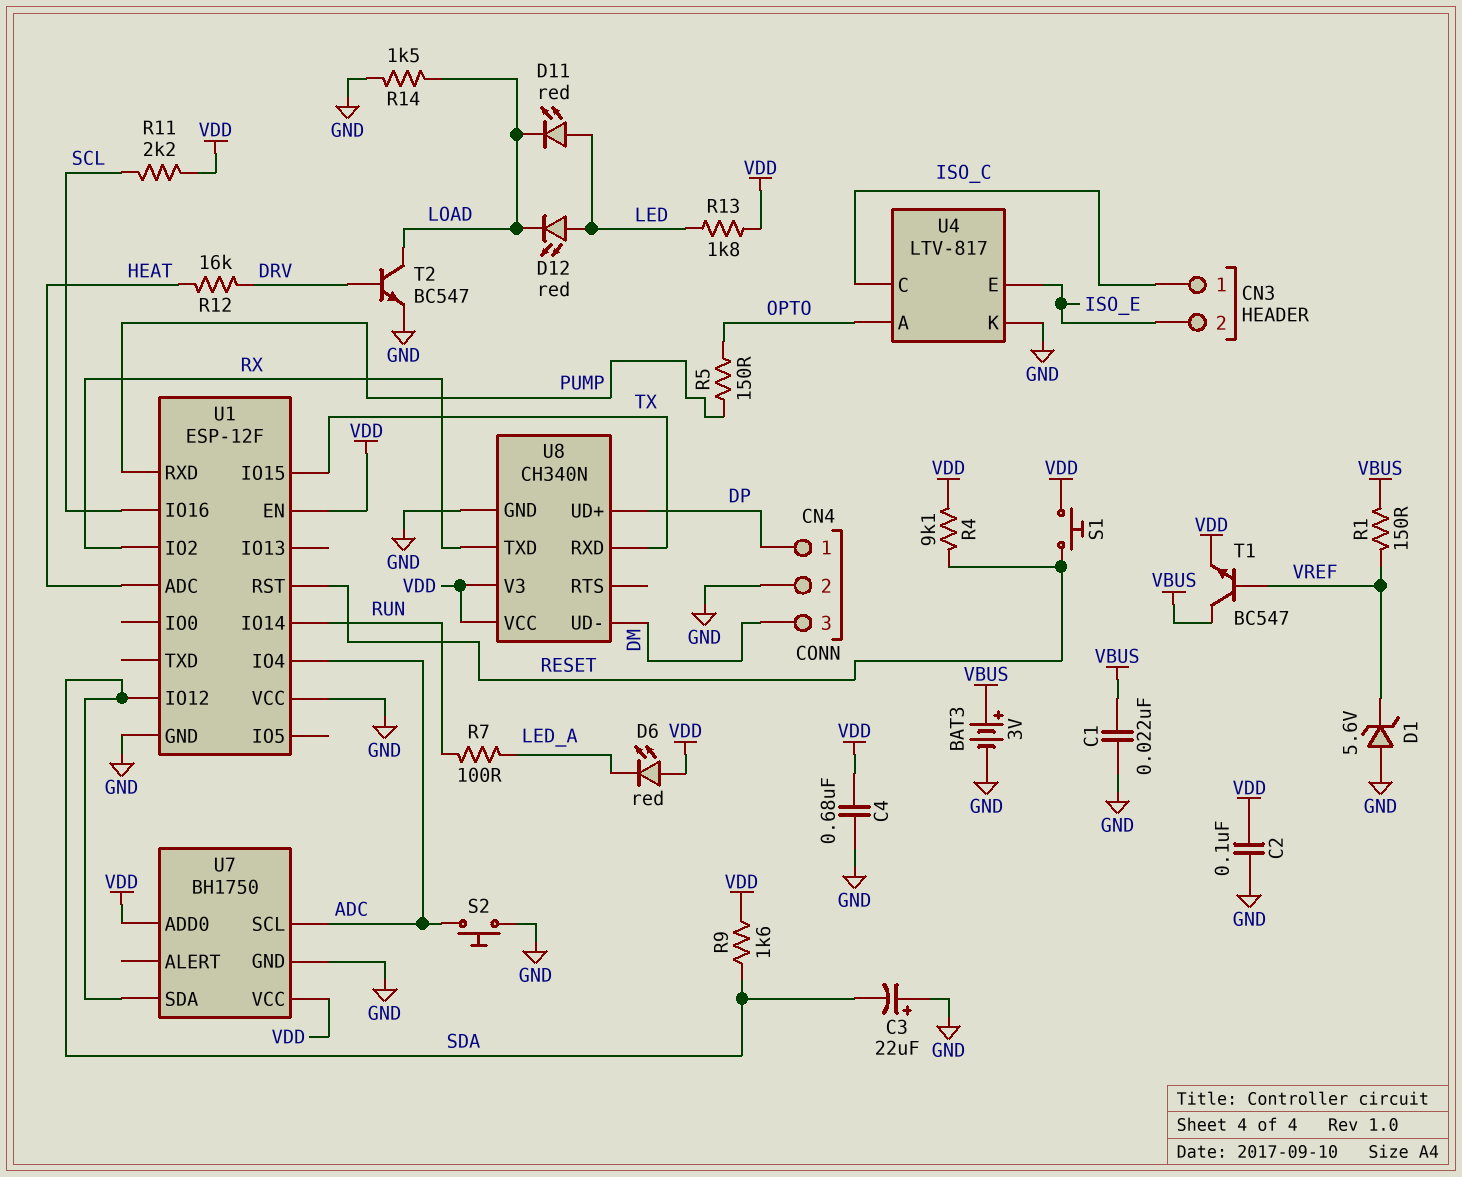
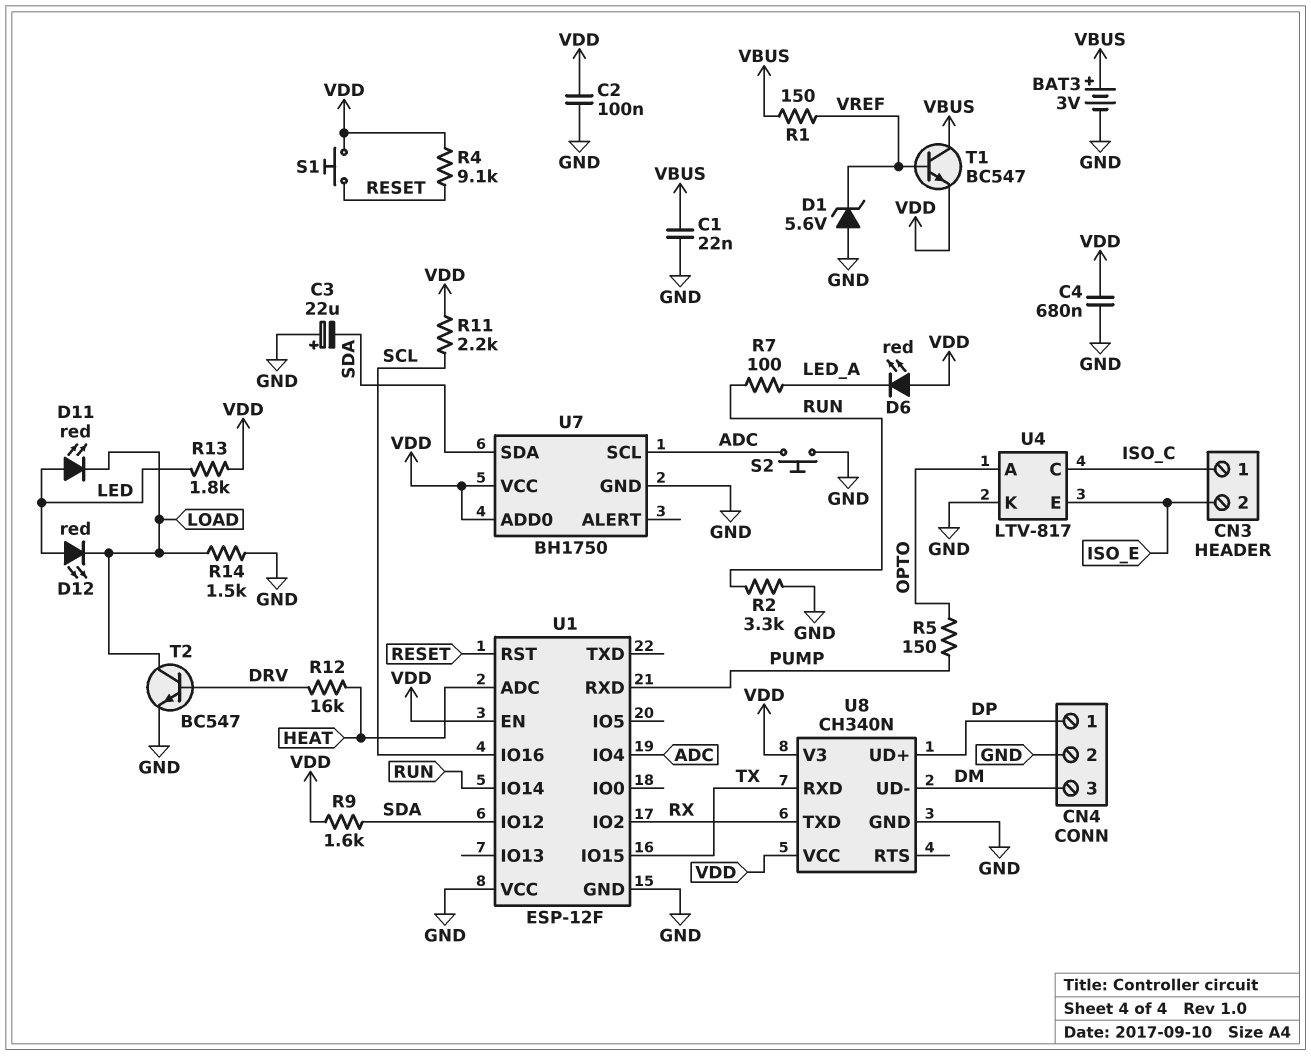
R2: none -> 3.3k (GND, RUN)

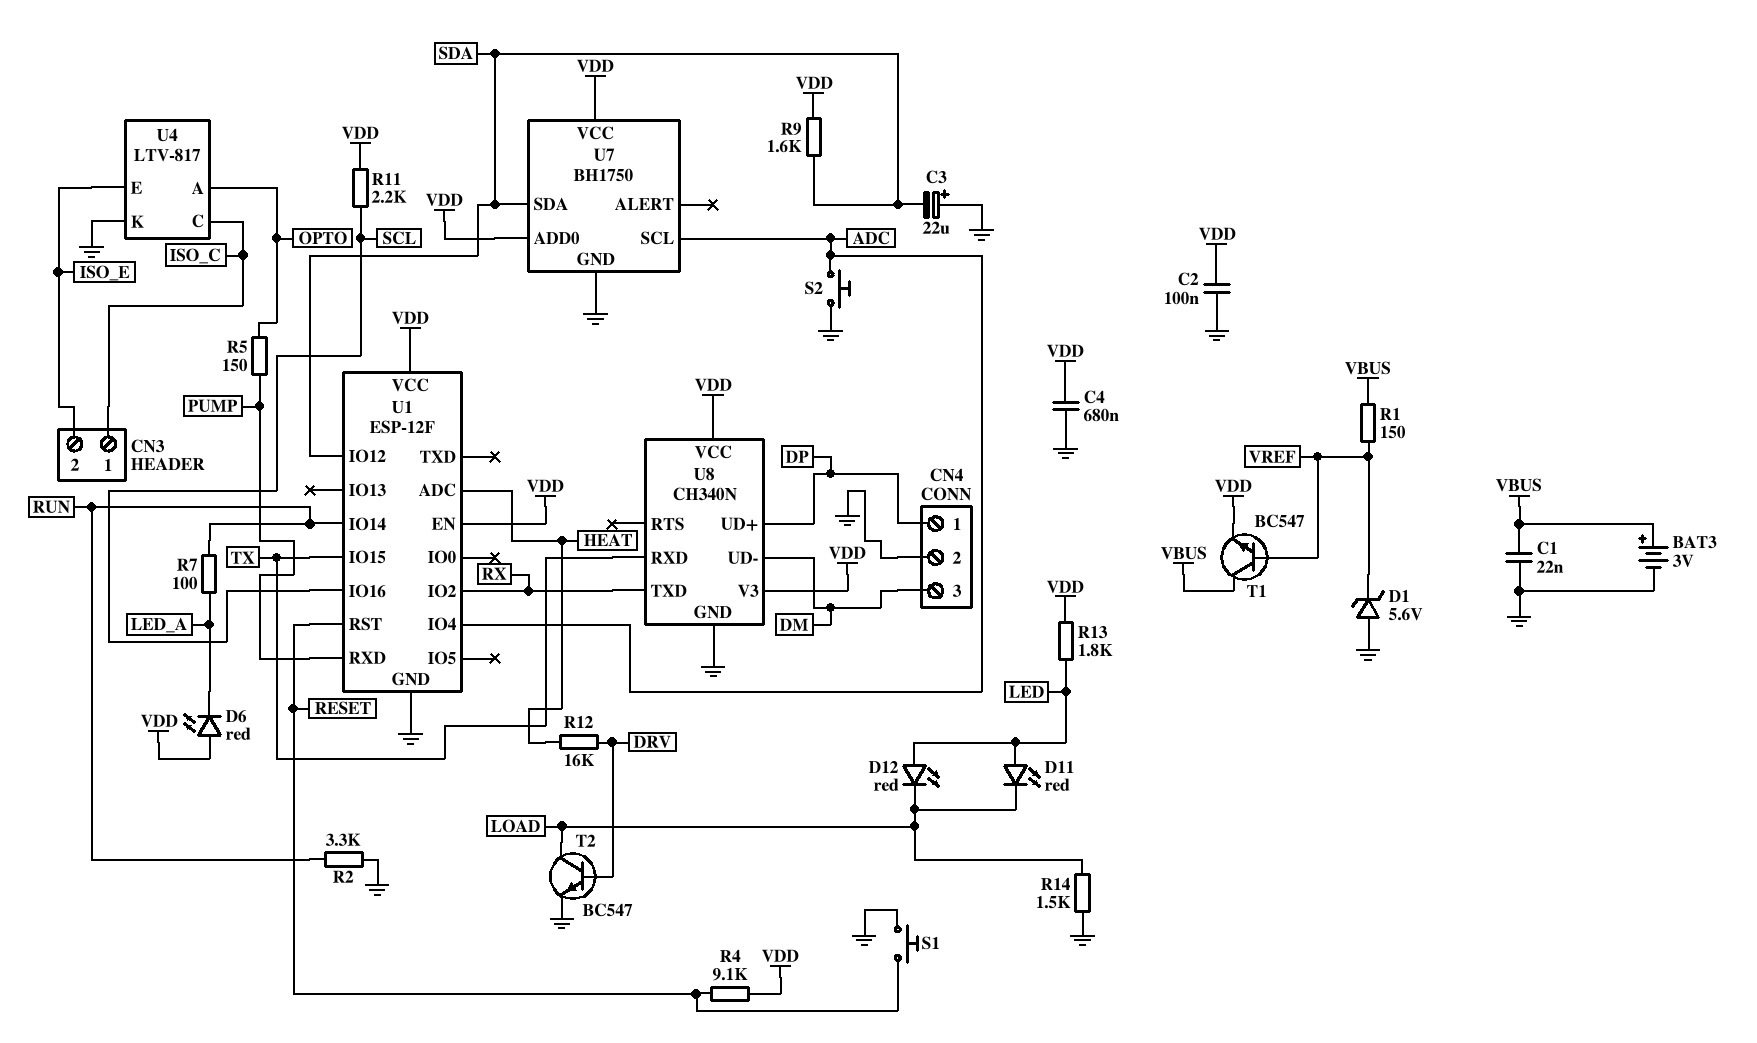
S1: button (RESET, VDD) -> button (GND, RESET)
U1 pin VCC: GND -> VDD

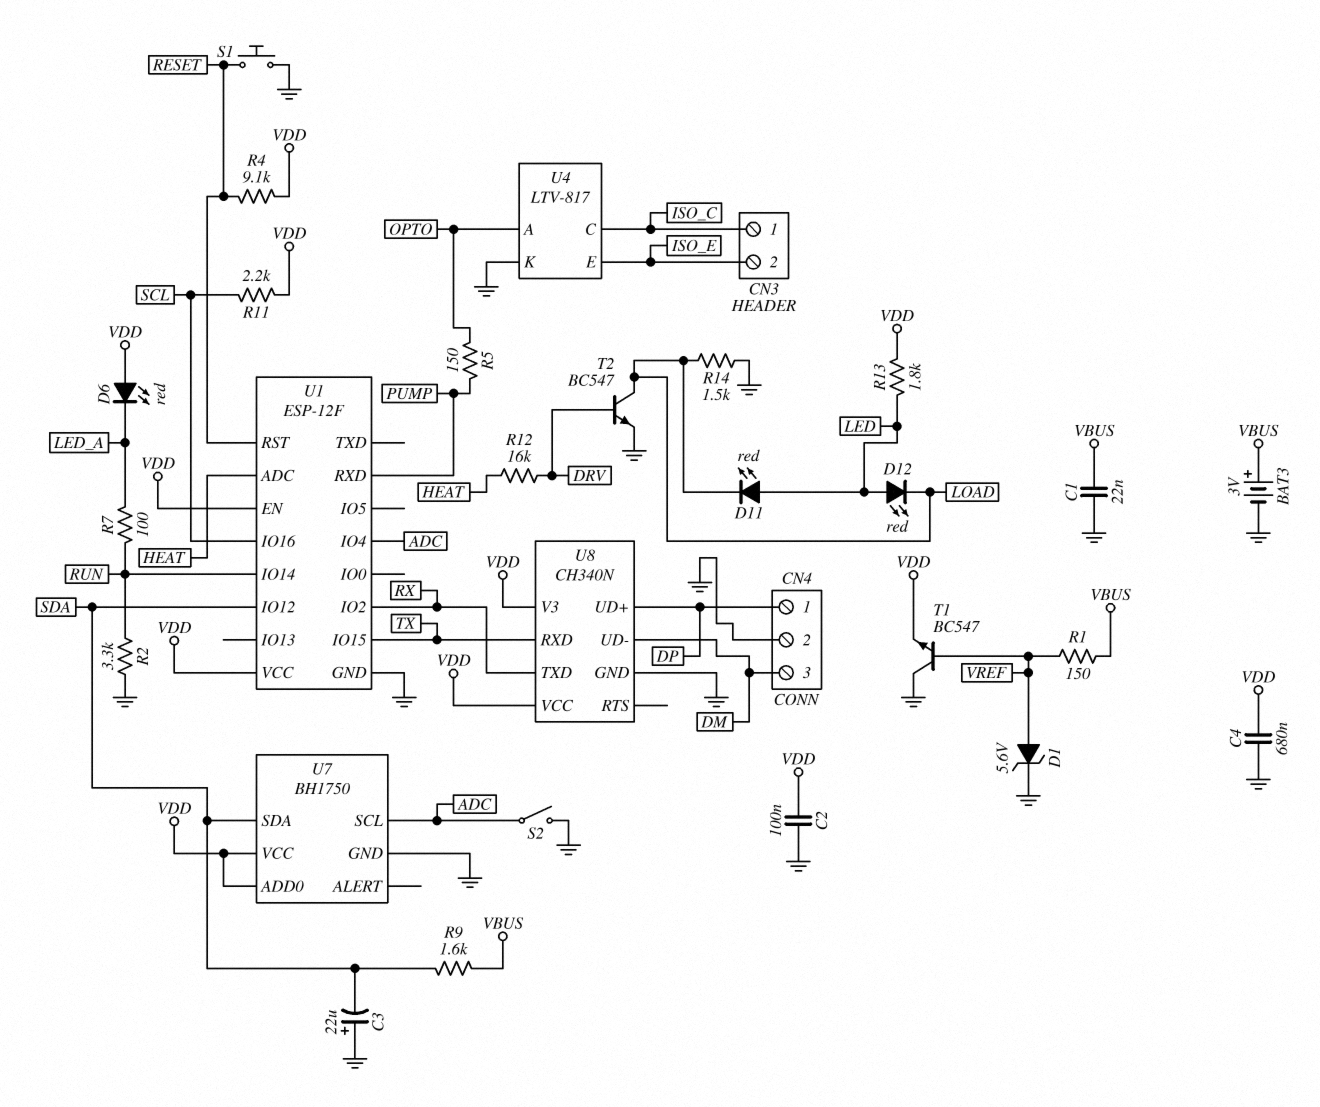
D1: zener 5.6V (A GND, K VREF) -> zener 5.6V (A VREF, K GND)
R9: 1.6k (SDA, VDD) -> 1.6k (SDA, VBUS)
S2: button (ADC, GND) -> switch (ADC, GND)
T1: NPN BC547 (B VREF, C VBUS, E VDD) -> NPN BC547 (B VREF, C GND, E VDD)

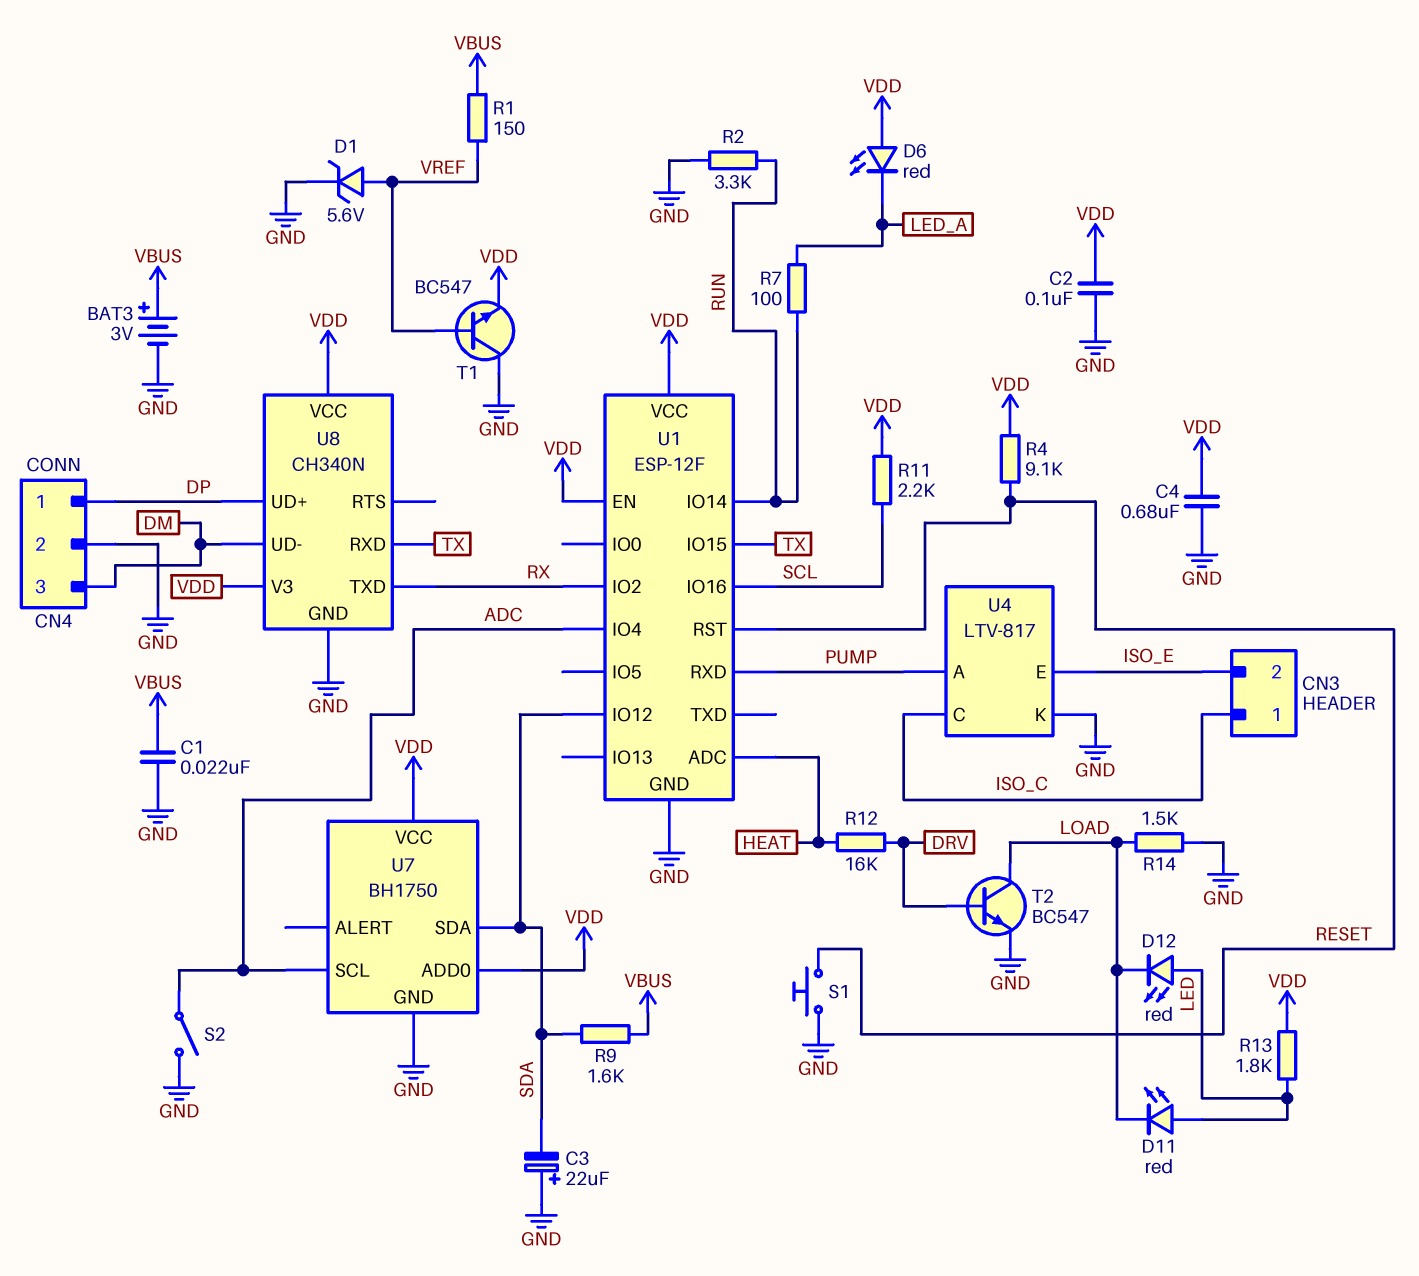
R5: 150 (OPTO, PUMP) -> none
U4 pin A: OPTO -> PUMP

